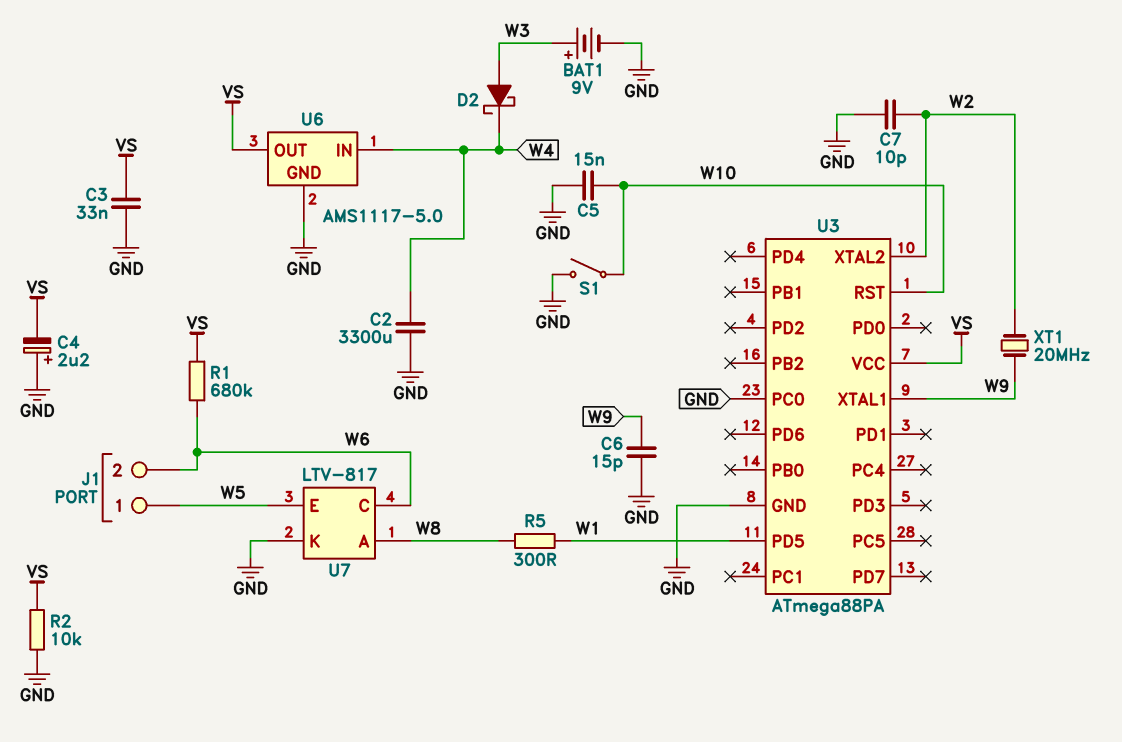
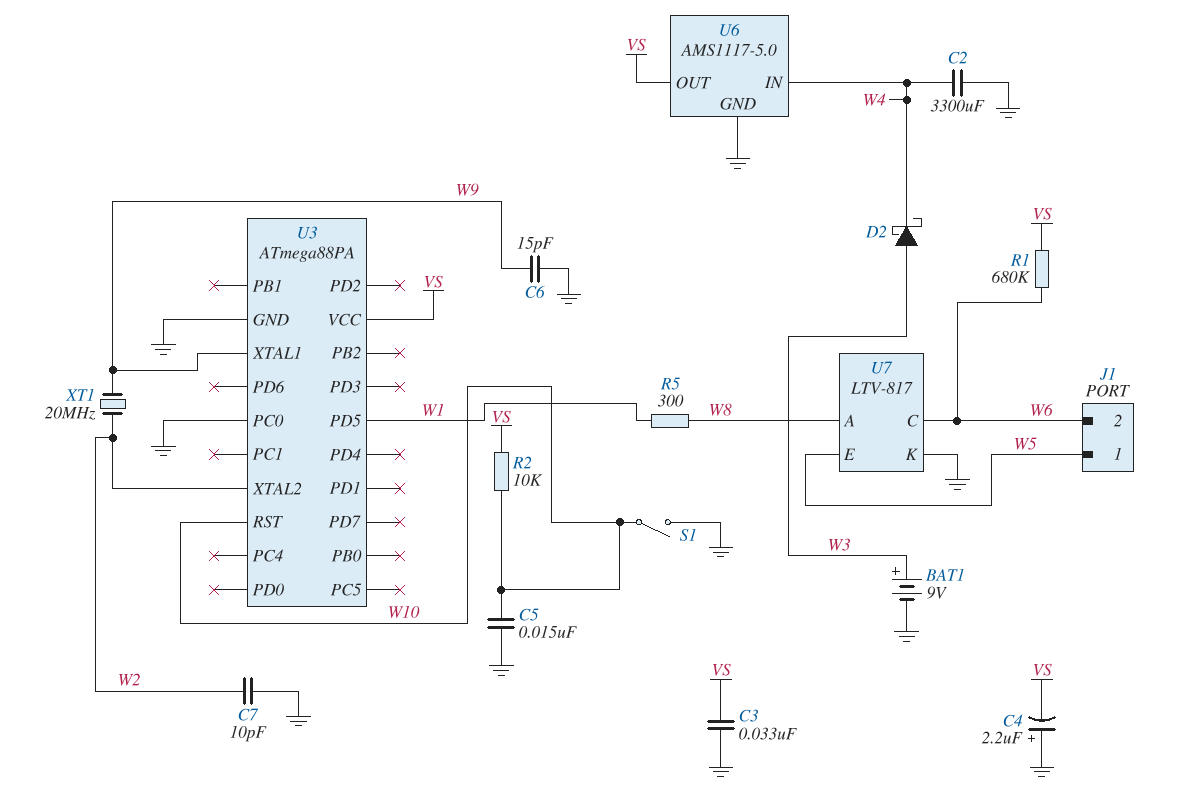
R2: 10k (GND, VS) -> 10k (VS, W10)

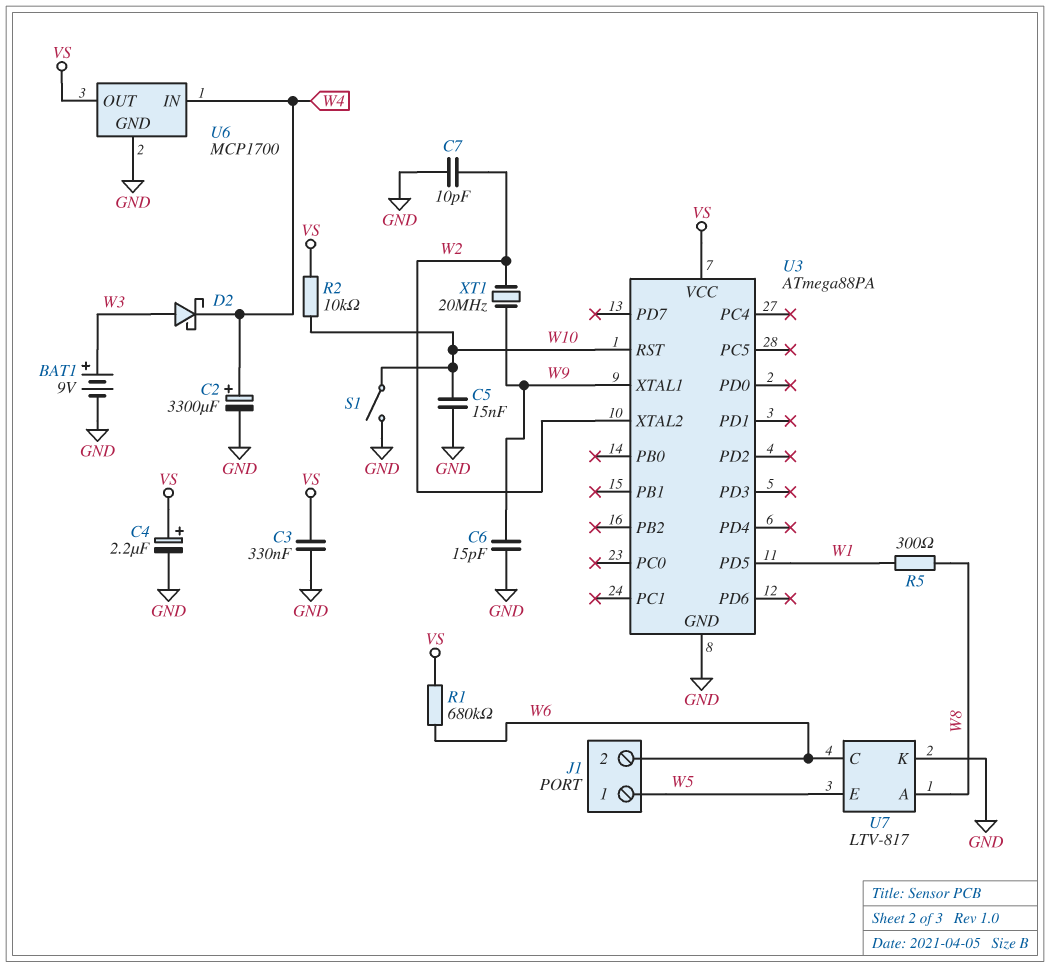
C2: 3300uF (GND, W4) -> 3300uF (plus W4, minus GND)
C3: 33nF (GND, VS) -> 330nF (GND, VS)
C4: 2.2uF (plus GND, minus VS) -> 2.2uF (plus VS, minus GND)
U3 pin PC0: GND -> none
U6: AMS1117-5.0 -> MCP1700

